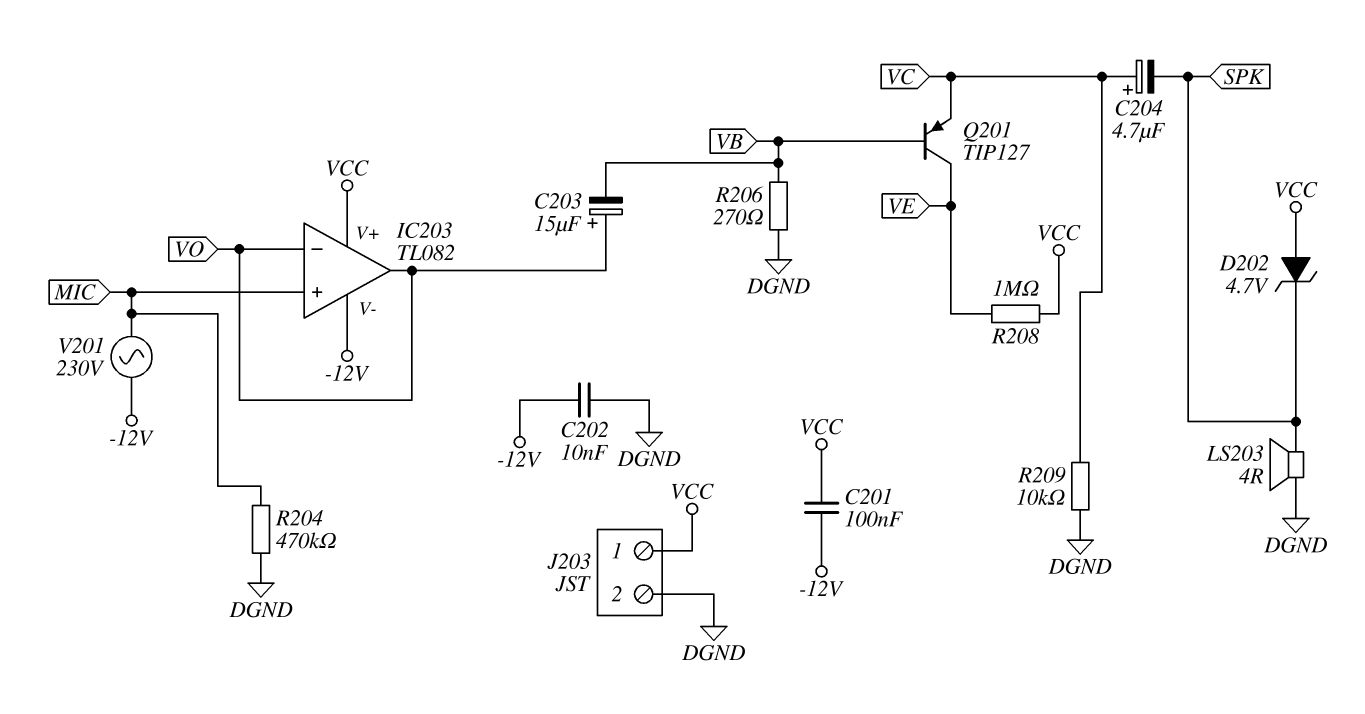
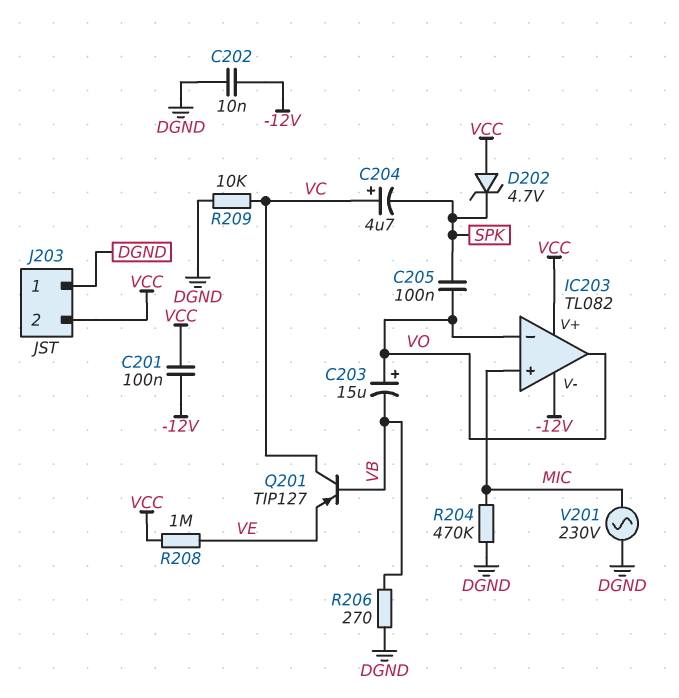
C205: none -> 100nF (SPK, VO)
J203 pin 1: VCC -> DGND
J203 pin 2: DGND -> VCC
LS203: speaker 4R (DGND, SPK) -> none
Q201: PNP TIP127 (B VB, C VE, E VC) -> PNP TIP127 (B VB, C VC, E VE)
V201: AC 230V (-12V, MIC) -> AC 230V (DGND, MIC)

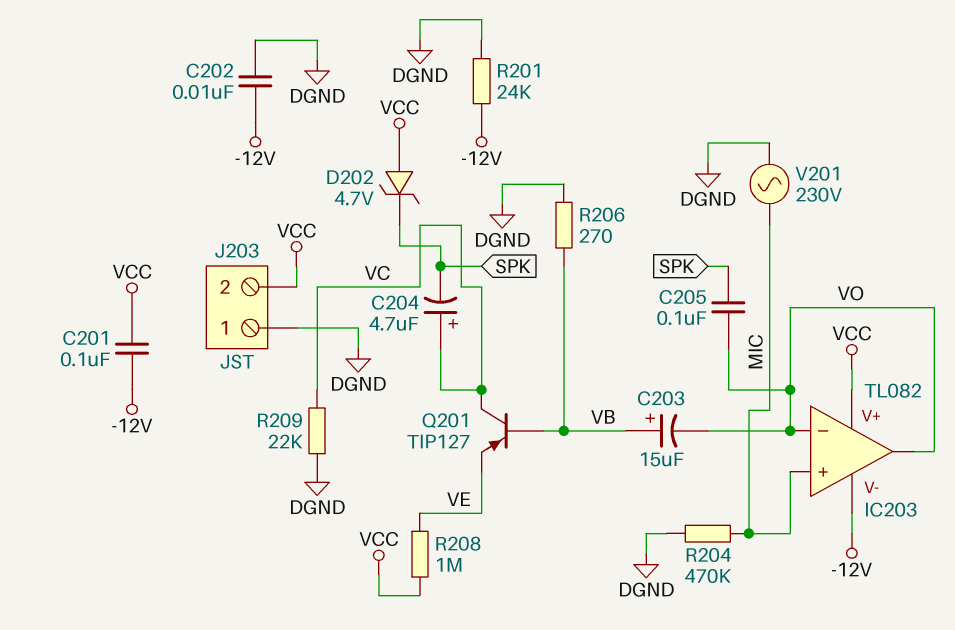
C203: 15uF (plus VO, minus VB) -> 15uF (plus VB, minus VO)
R201: none -> 24k (-12V, DGND)
R209: 10k (DGND, VC) -> 22k (DGND, VC)

